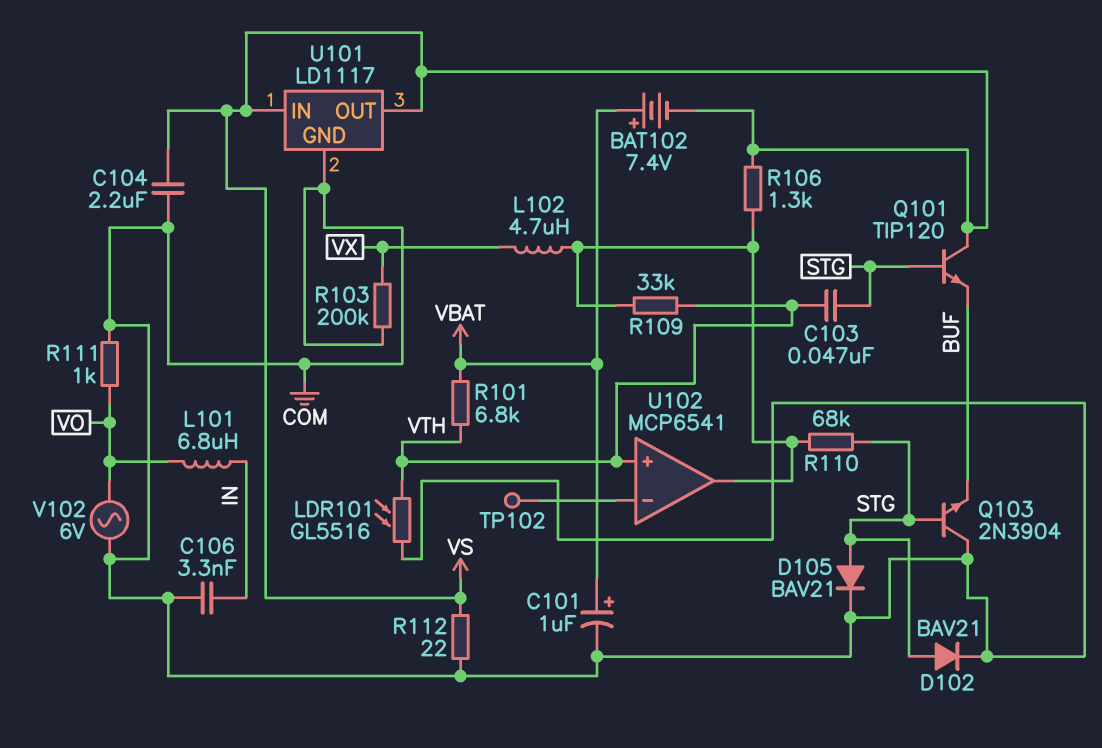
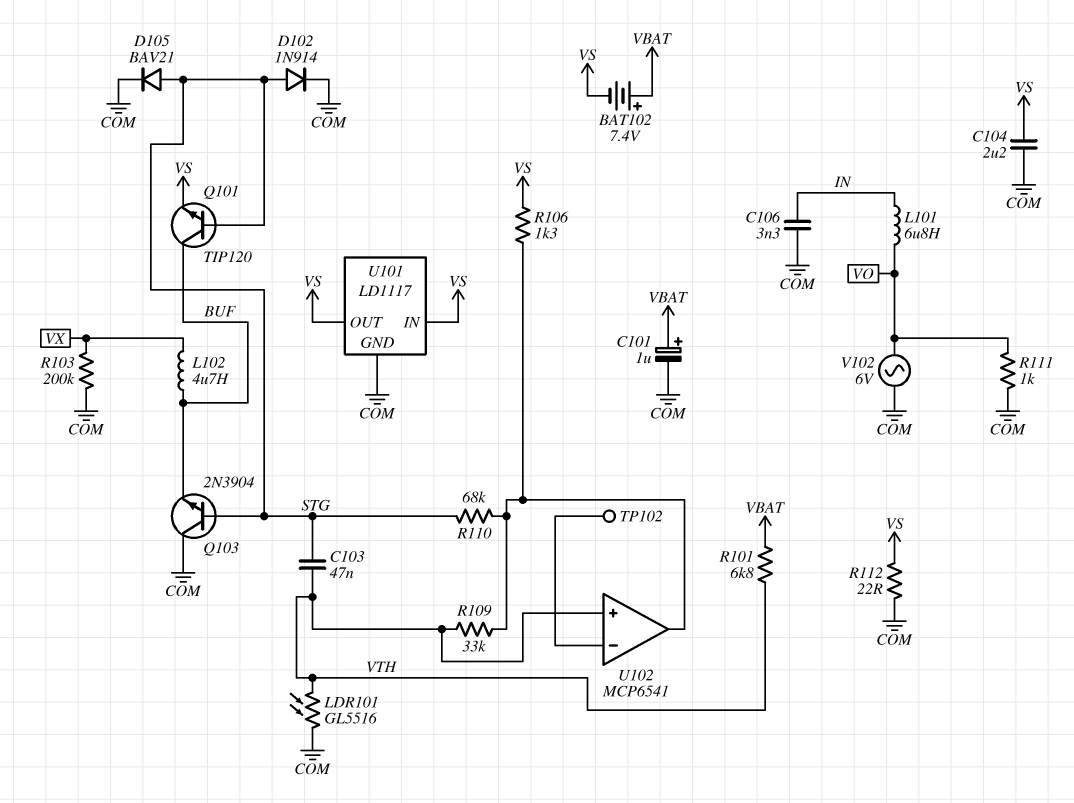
D102: diode BAV21 (A STG, K COM) -> diode 1N914 (A STG, K COM)
L102: 4.7uH (U102/out, VX) -> 4.7uH (BUF, VX)
Q101: NPN TIP120 (B STG, C VS, E BUF) -> NPN TIP120 (B STG, C BUF, E VS)

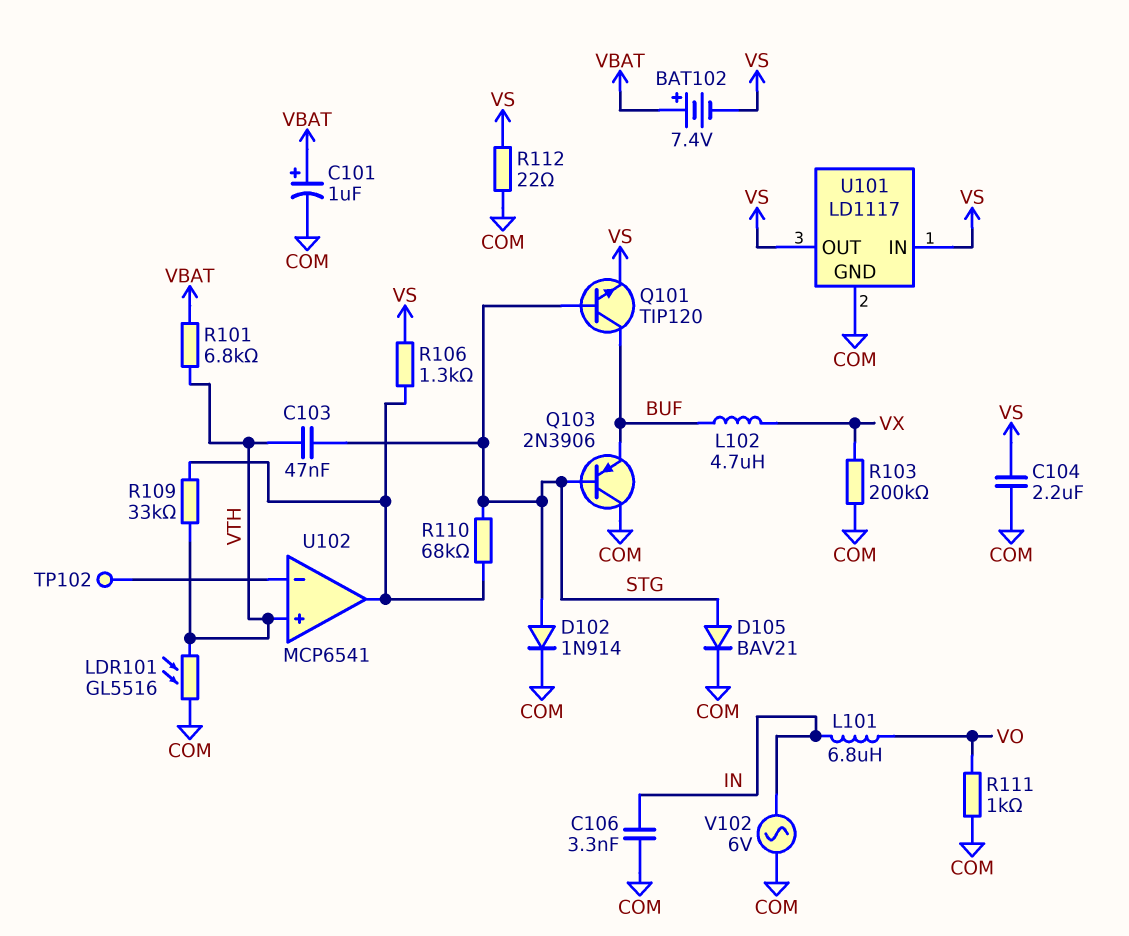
Q103: NPN 2N3904 (B STG, C COM, E BUF) -> PNP 2N3906 (B STG, C COM, E BUF)
V102: AC 6V (COM, VO) -> AC 6V (COM, IN)

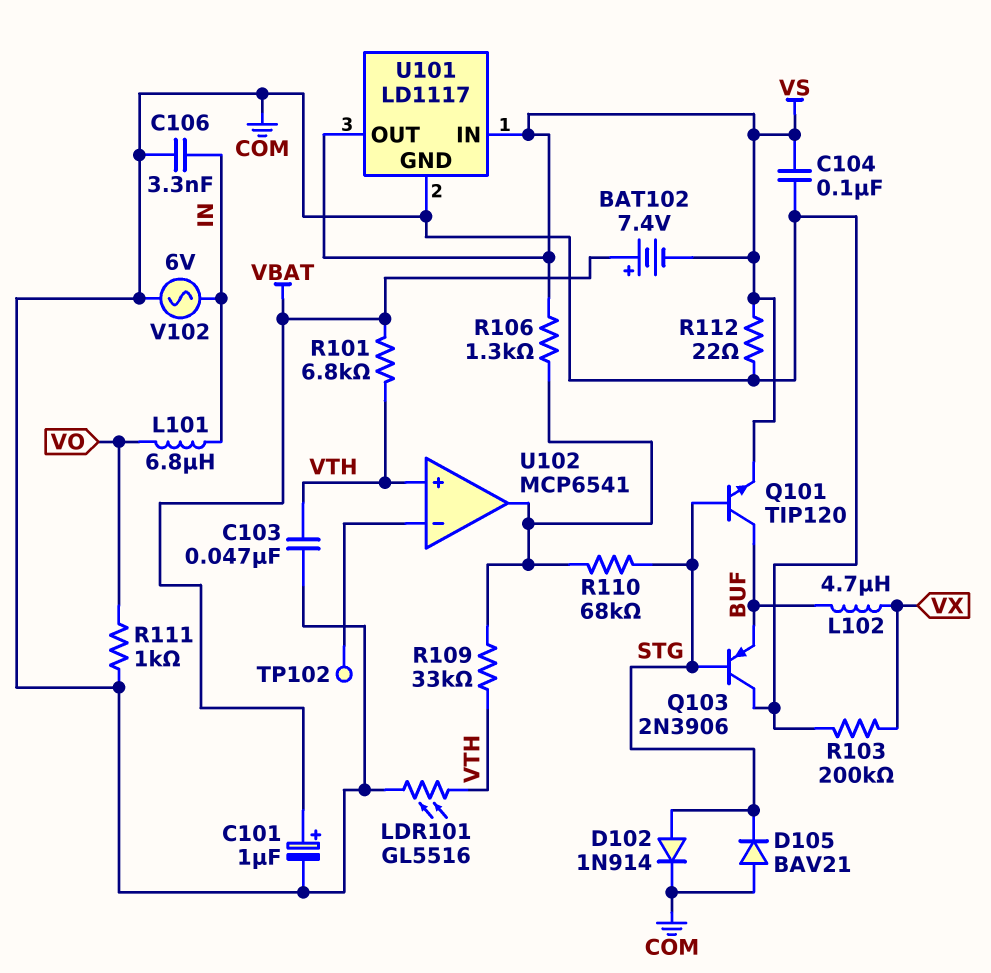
C103: 47nF (STG, VTH) -> 47nF (COM, VTH)
C104: 2.2uF (COM, VS) -> 100nF (COM, VS)
D105: diode BAV21 (A STG, K COM) -> diode BAV21 (A COM, K STG)

